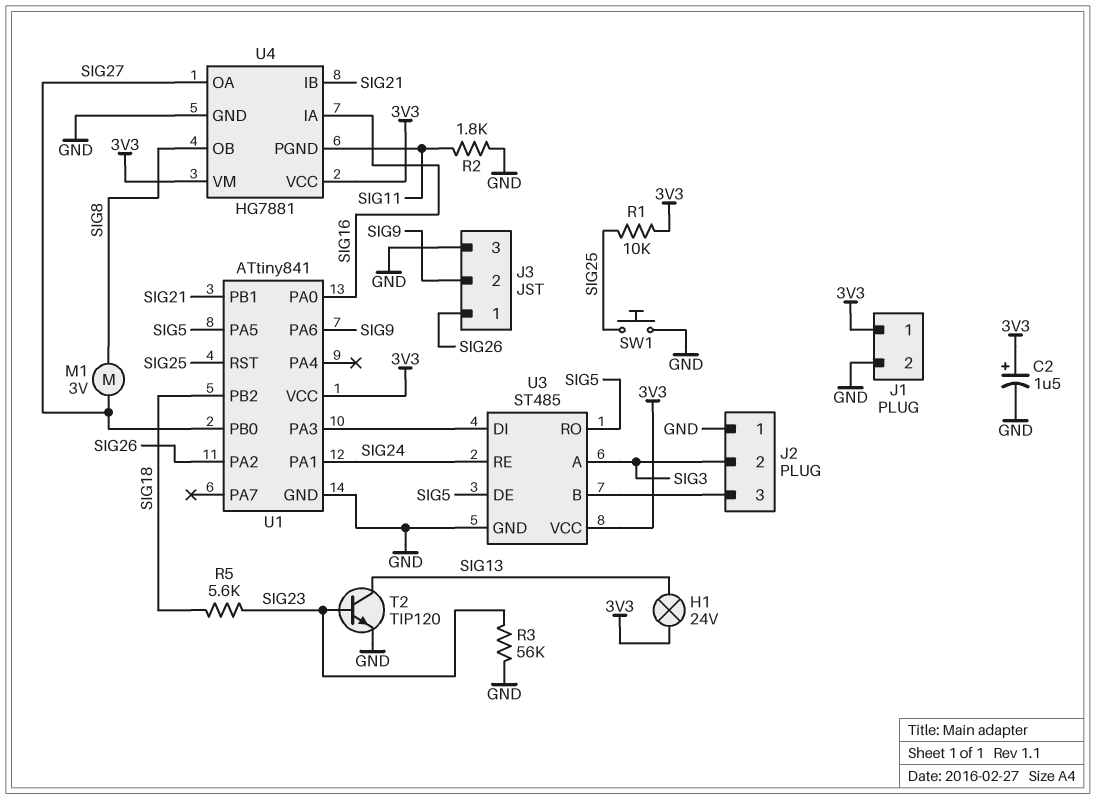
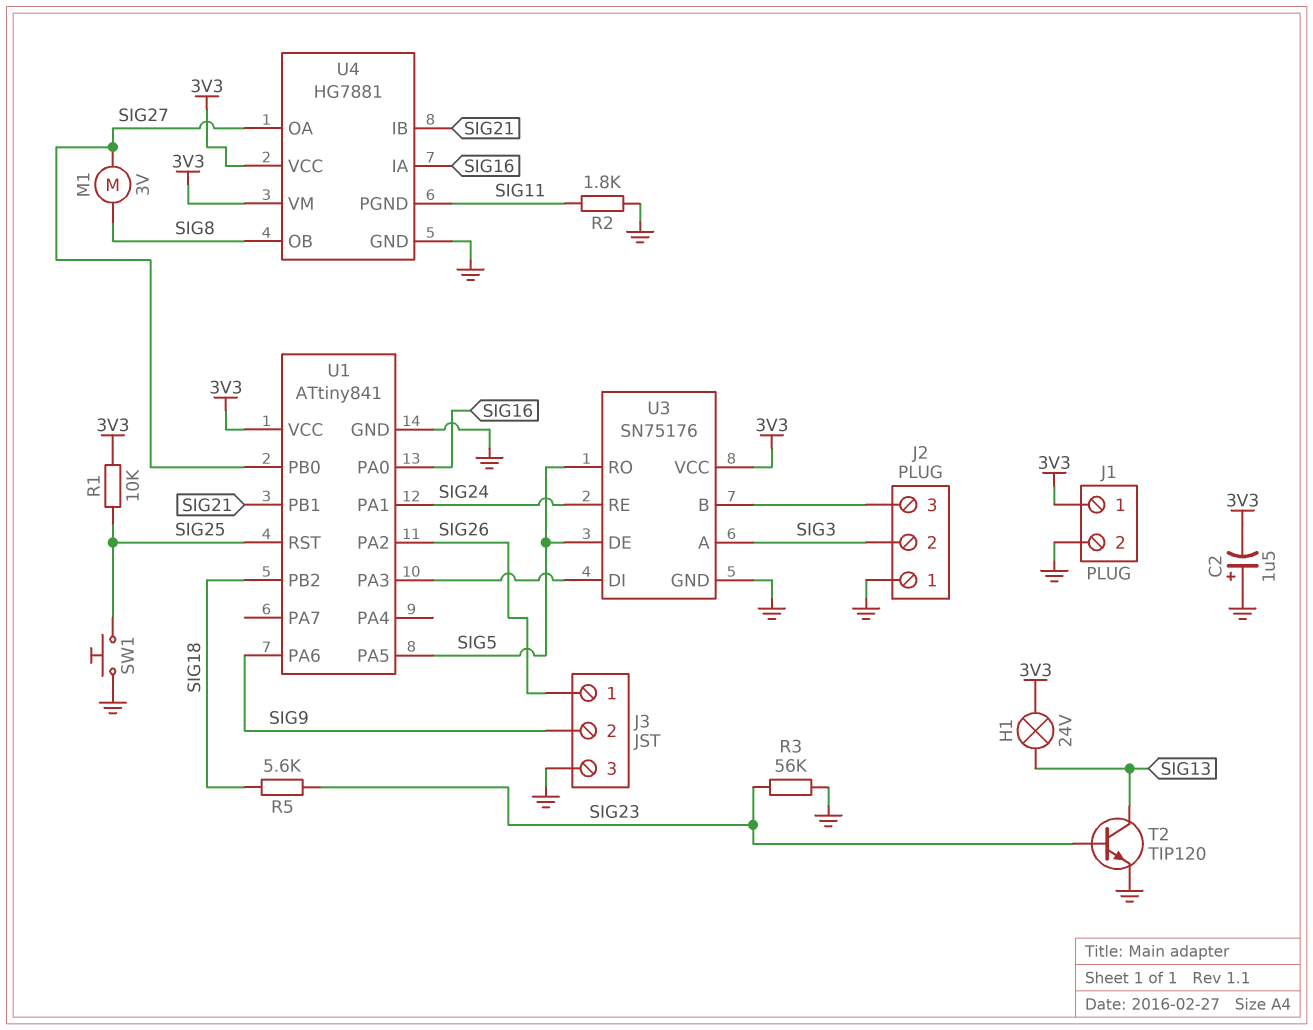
C2: 1.5uF (plus 3V3, minus GND) -> 1.5uF (plus GND, minus 3V3)
U3: ST485 -> SN75176

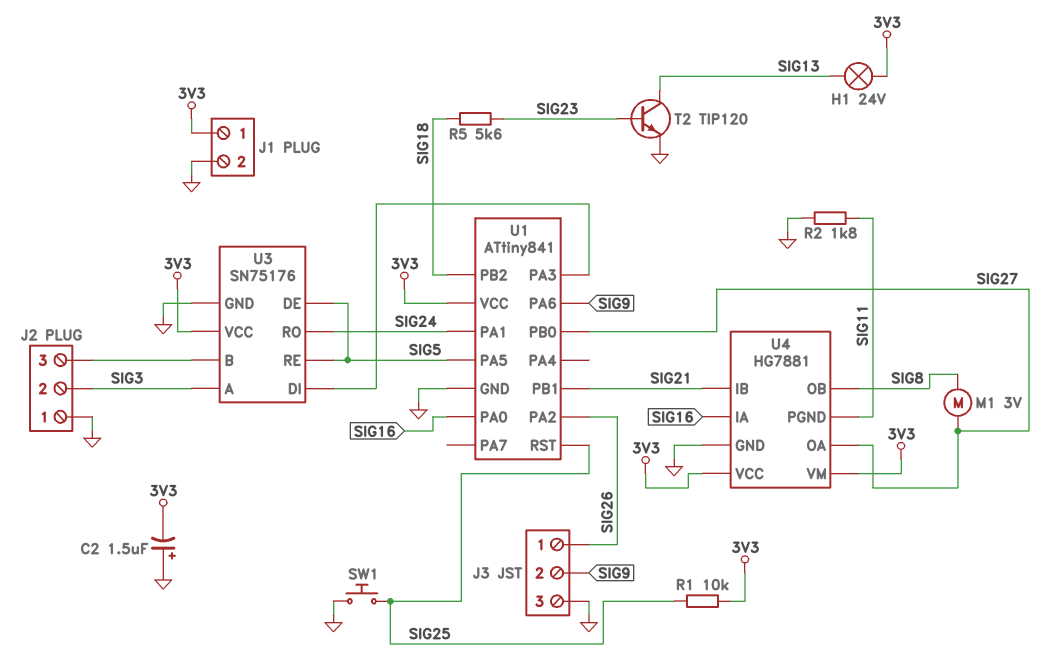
R3: 56k (GND, SIG23) -> none
U3 pin RE: SIG24 -> SIG5
U3 pin RO: SIG5 -> SIG24

